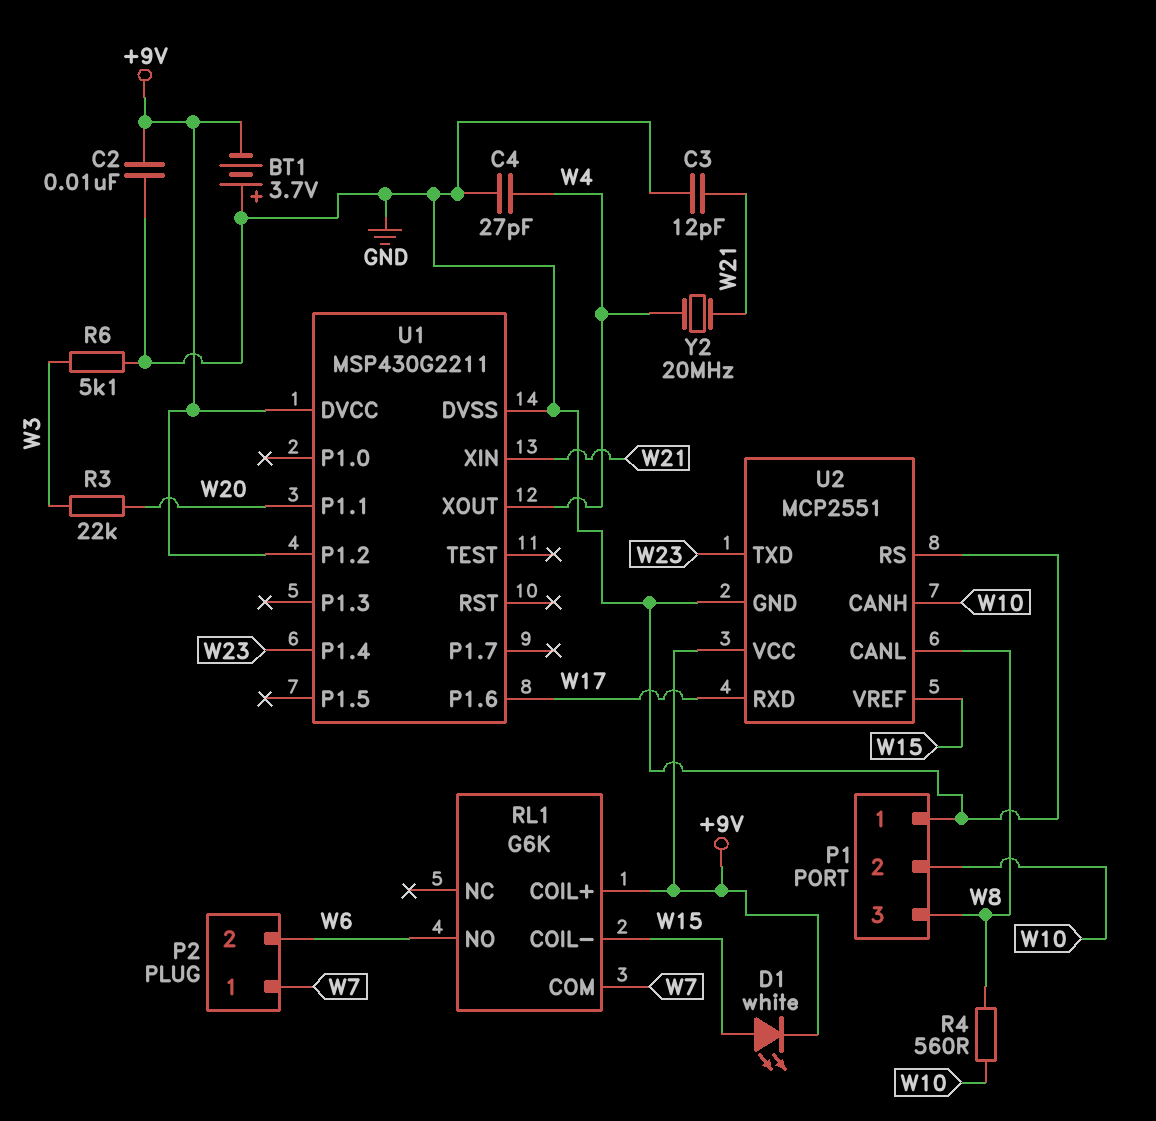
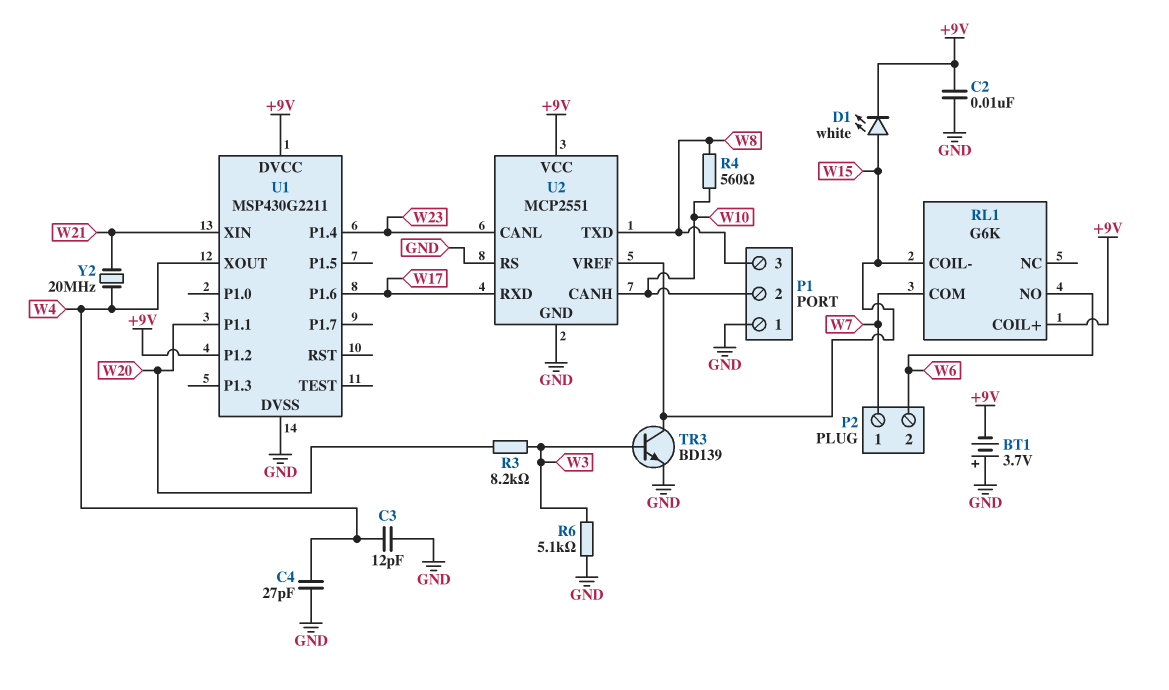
C3: 12pF (GND, W21) -> 12pF (GND, W4)
R3: 22k (W3, W20) -> 8.2k (W3, W20)
TR3: none -> NPN BD139 (B W3, C W15, E GND)
U2 pin CANL: W8 -> W23
U2 pin TXD: W23 -> W8

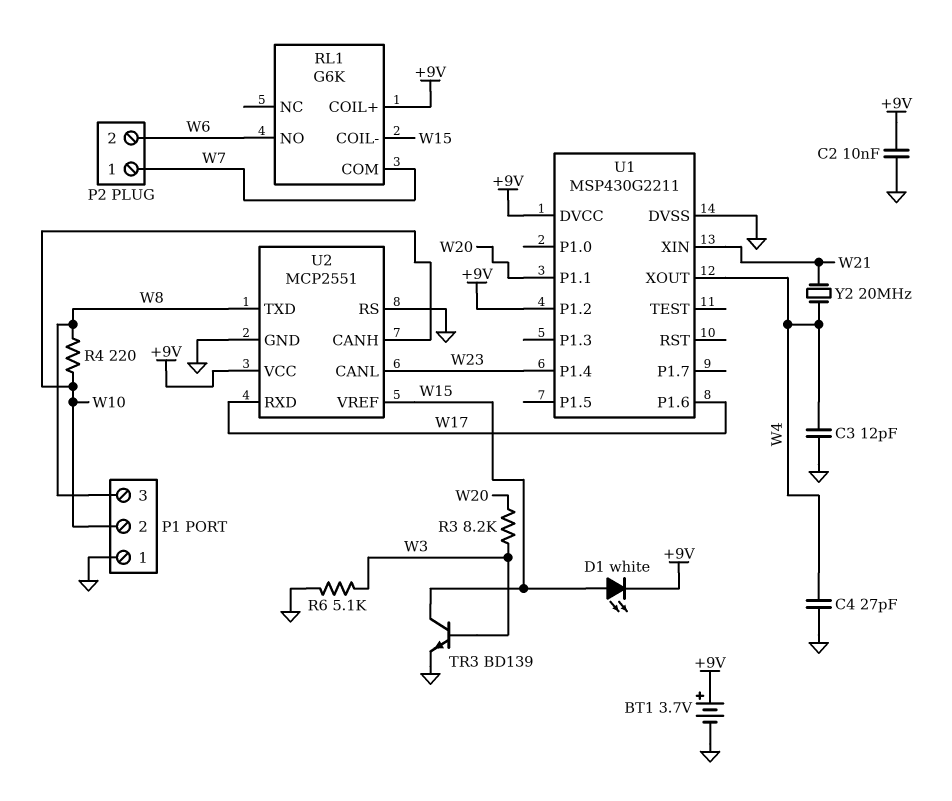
BT1: 3.7V (plus GND, minus +9V) -> 3.7V (plus +9V, minus GND)
R4: 560 (W8, W10) -> 220 (W8, W10)

